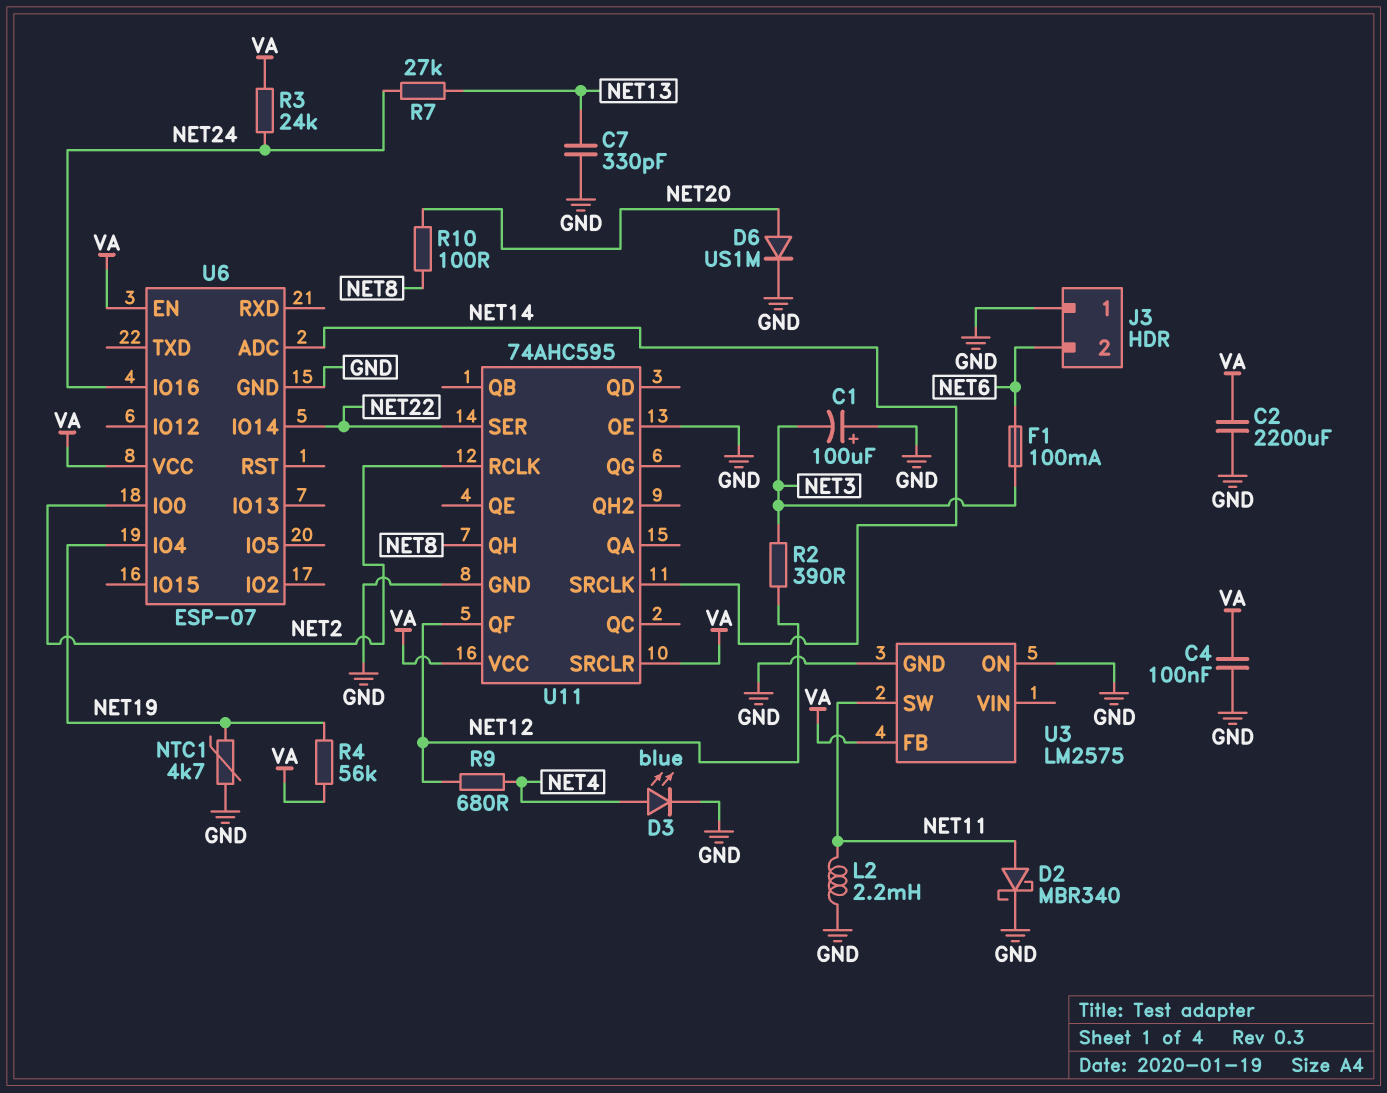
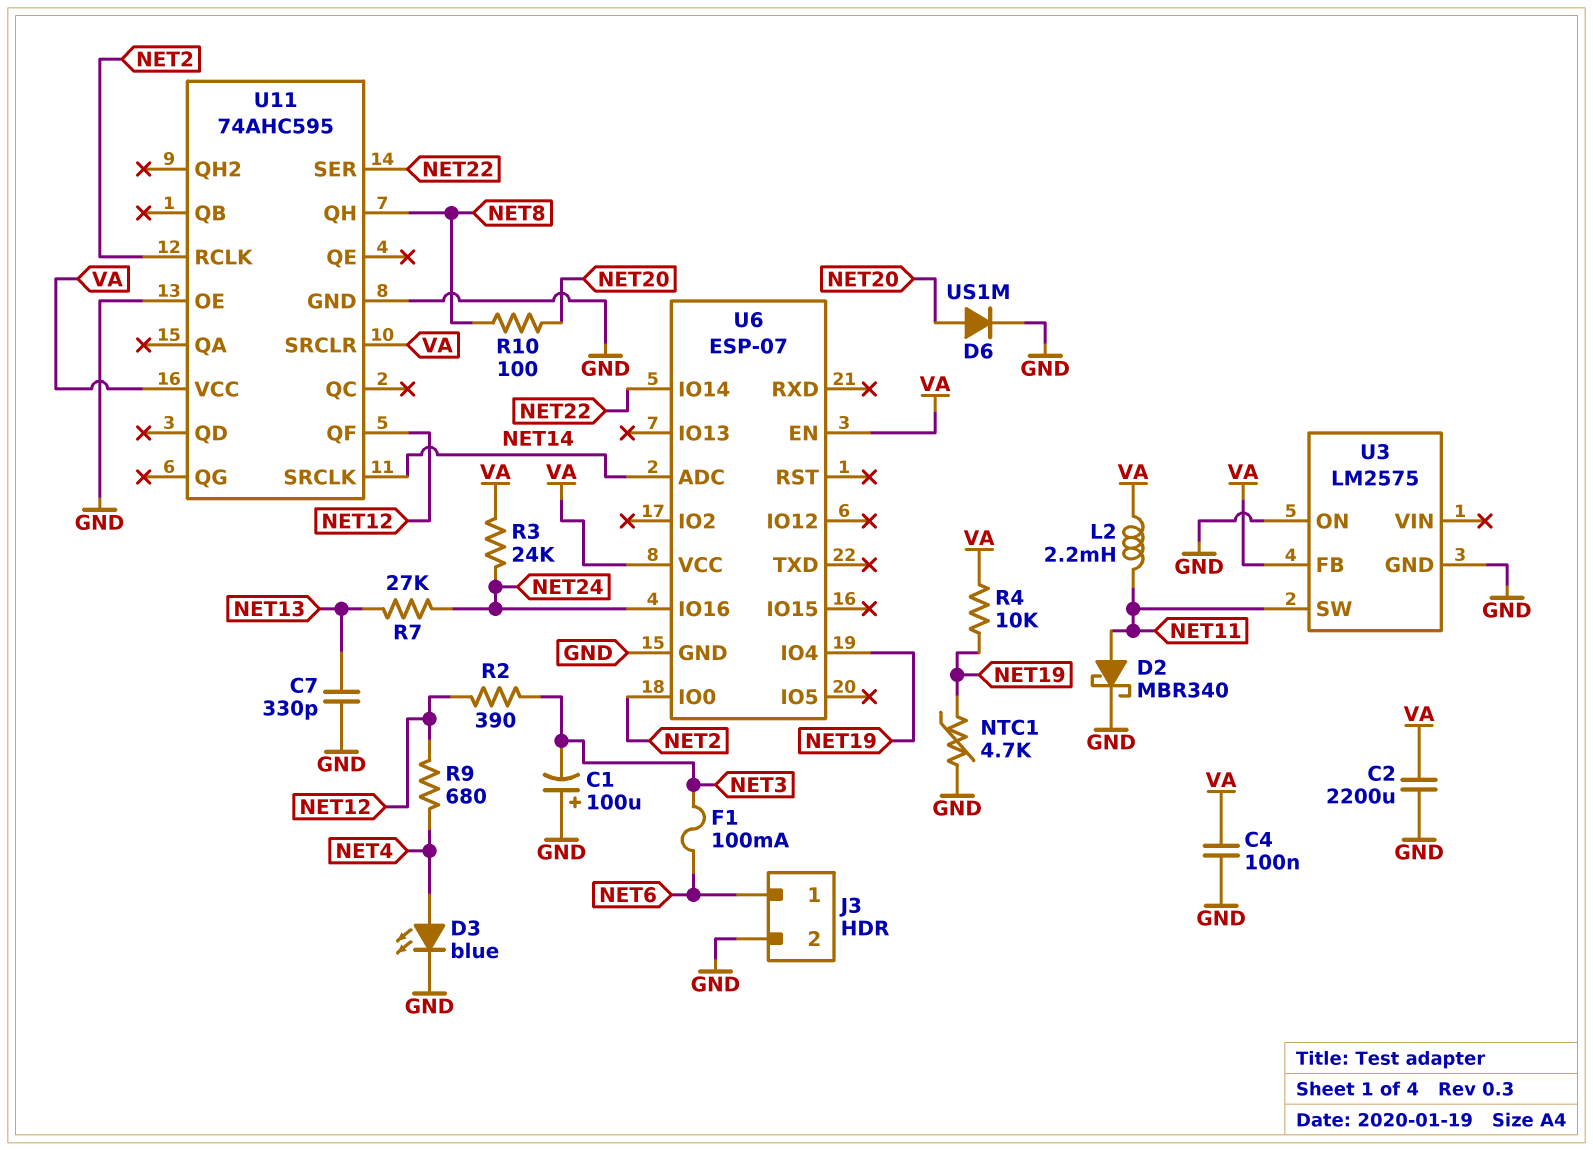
J3 pin 1: GND -> NET6
J3 pin 2: NET6 -> GND
L2: 2.2mH (GND, NET11) -> 2.2mH (NET11, VA)
R4: 56k (NET19, VA) -> 10k (NET19, VA)

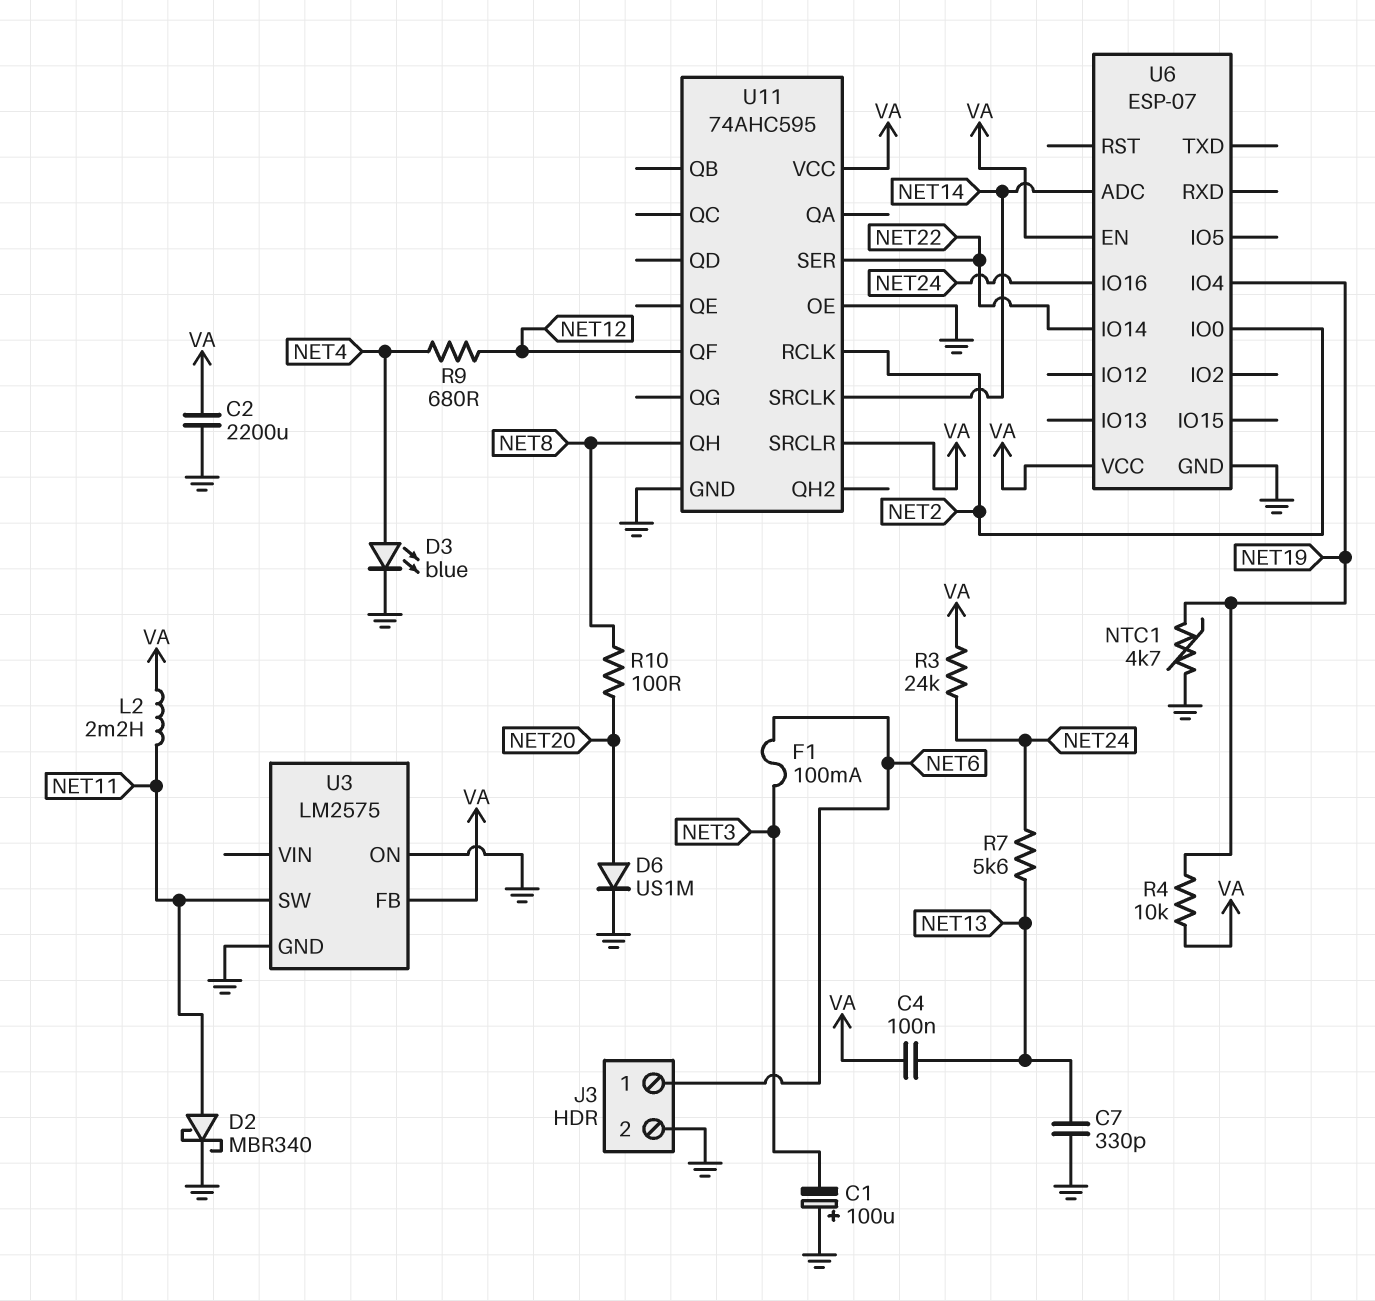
C4: 100nF (GND, VA) -> 100nF (NET13, VA)
R2: 390 (NET3, NET12) -> none
R7: 27k (NET13, NET24) -> 5.6k (NET13, NET24)

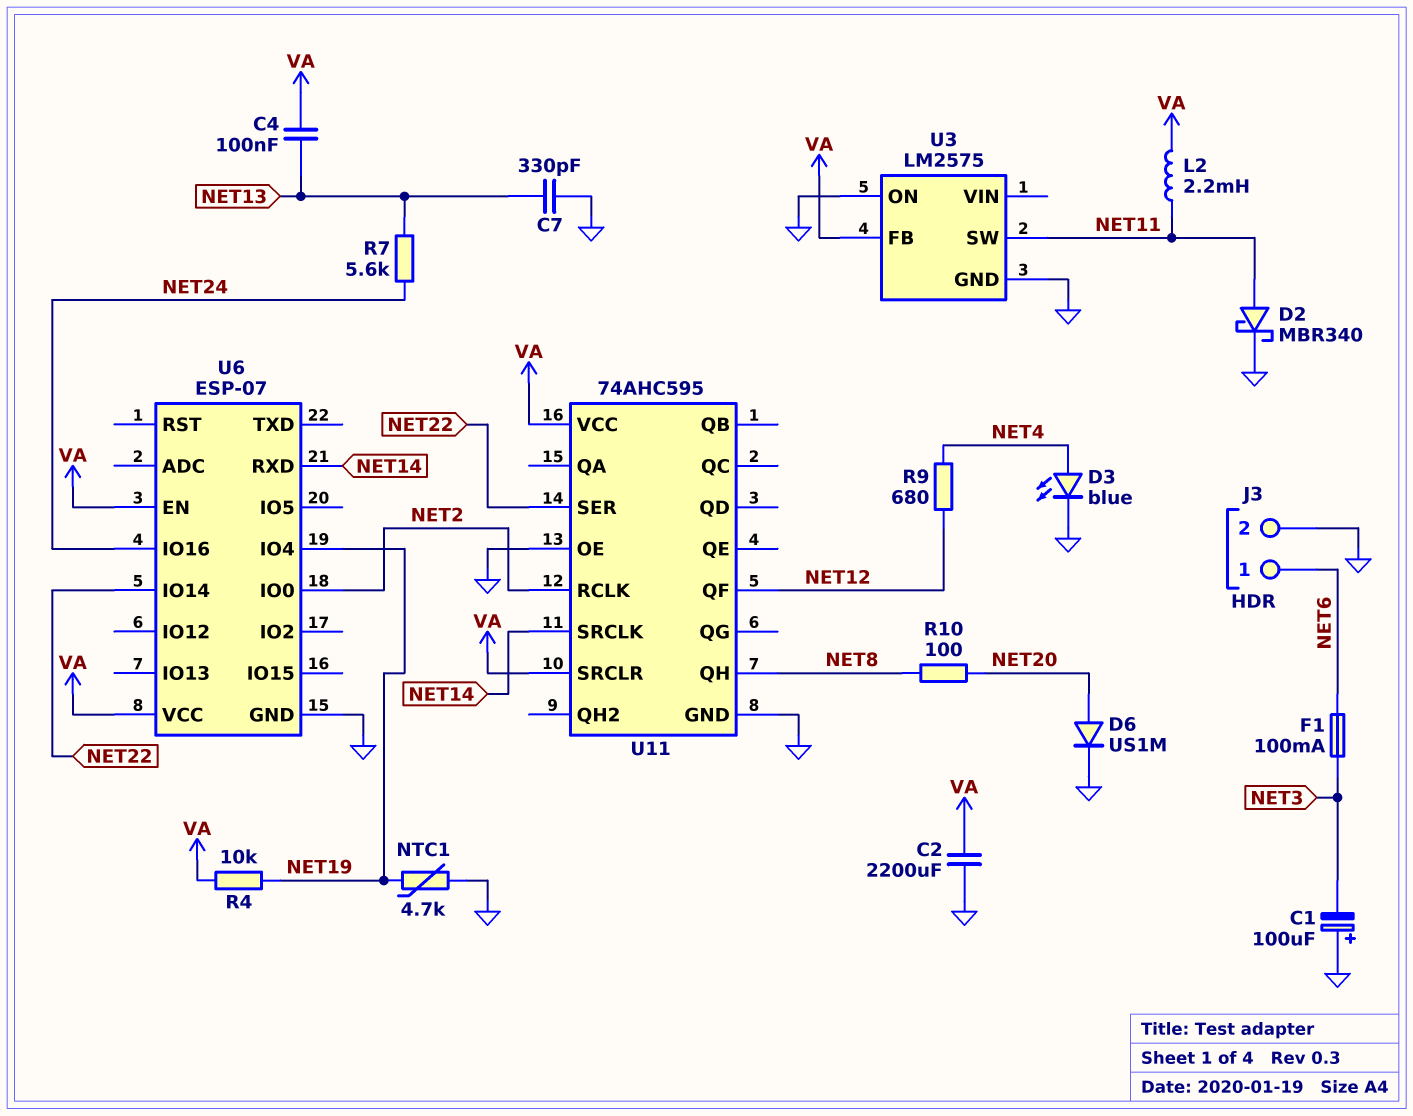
R3: 24k (NET24, VA) -> none
U6 pin ADC: NET14 -> none
U6 pin RXD: none -> NET14

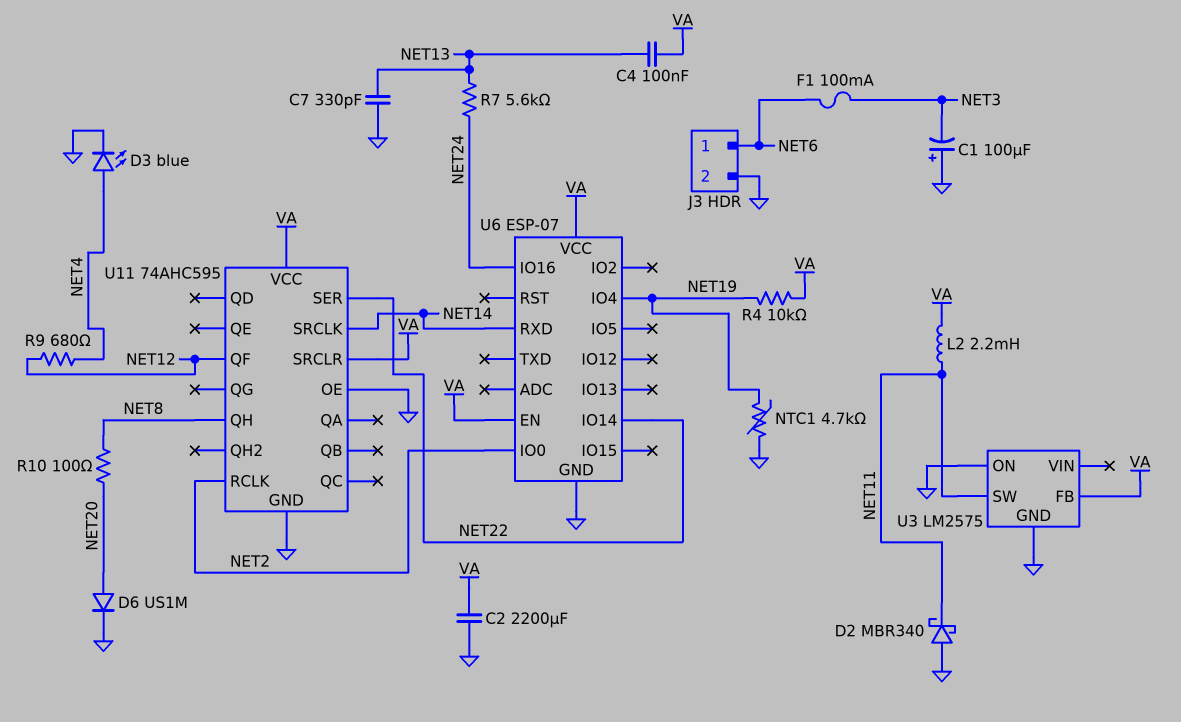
D2: schottky MBR340 (A NET11, K GND) -> schottky MBR340 (A GND, K NET11)

